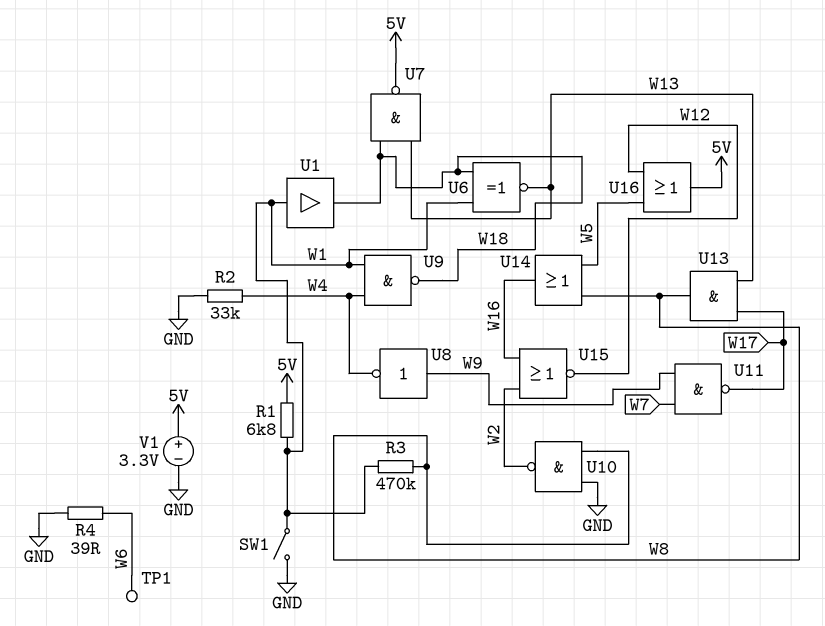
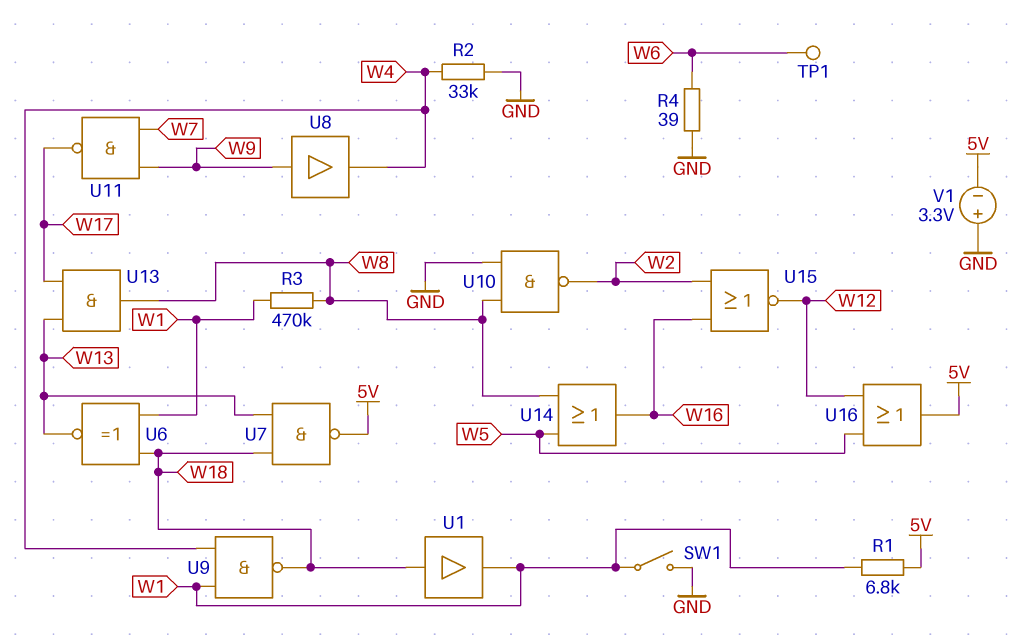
U1: buffer (in W1, out W18) -> buffer (in W18, out W1)
U8: NOT (in W9, out W4) -> buffer (in W9, out W4)
V1: 3.3V (plus 5V, minus GND) -> 3.3V (plus GND, minus 5V)

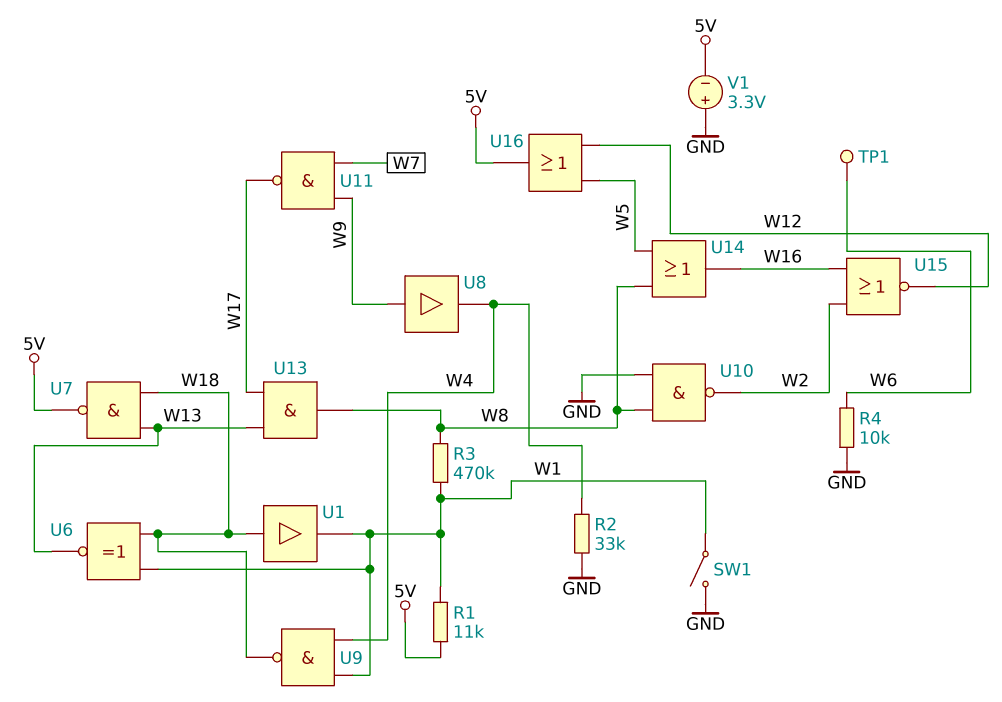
R1: 6.8k (5V, W1) -> 11k (5V, W1)
R4: 39 (GND, W6) -> 10k (GND, W6)

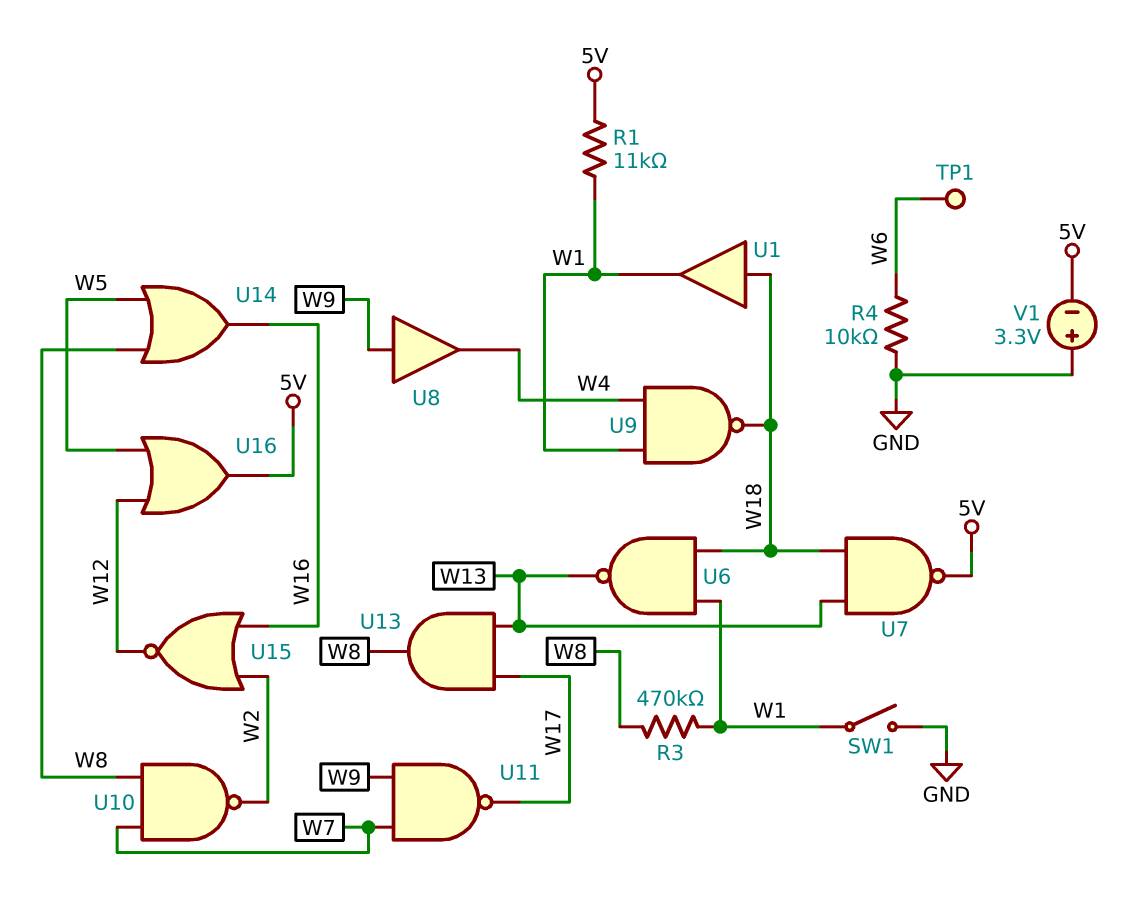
R2: 33k (GND, W4) -> none
U6: XNOR (in W1, in W18, out W13) -> NAND (in W1, in W18, out W13)
U10: NAND (in GND, in W8, out W2) -> NAND (in W7, in W8, out W2)

